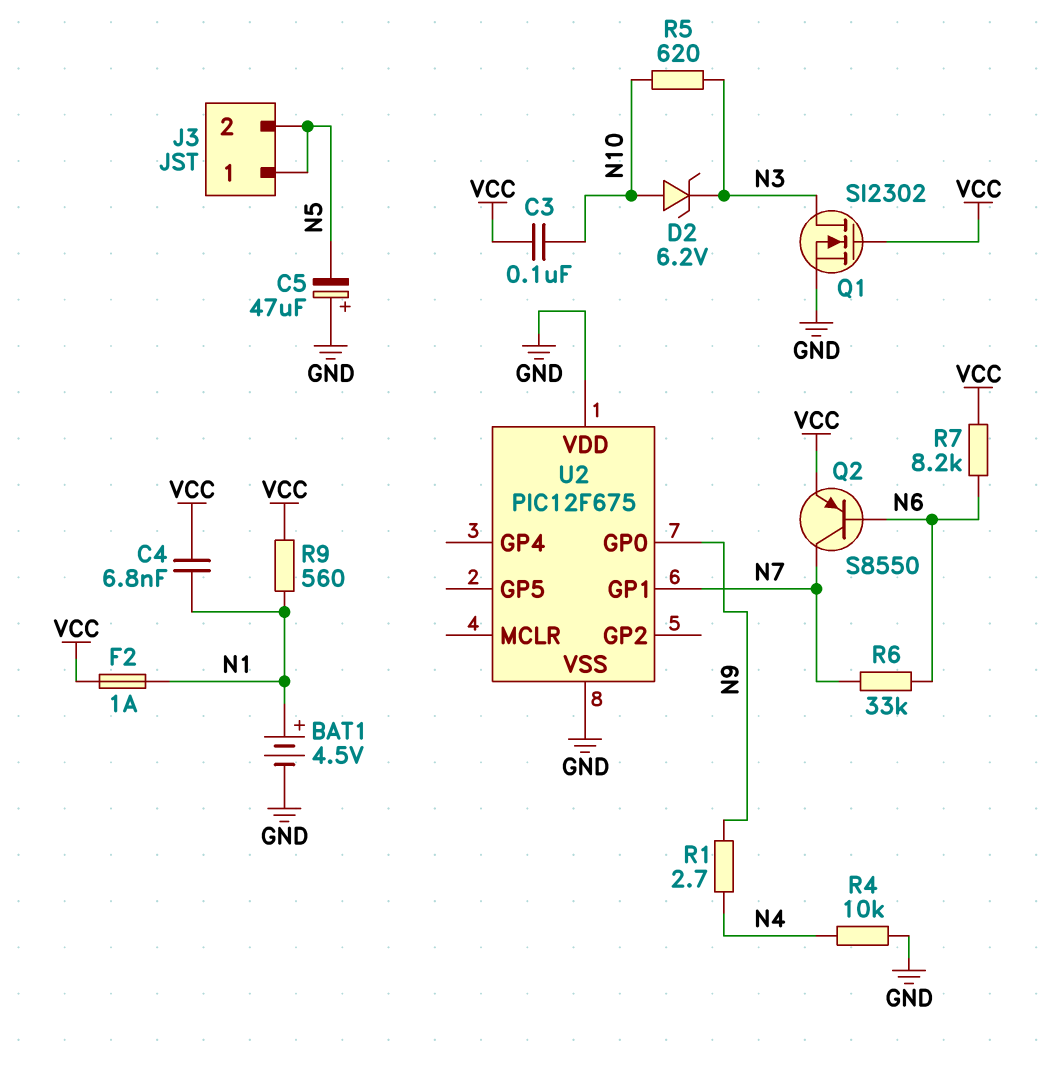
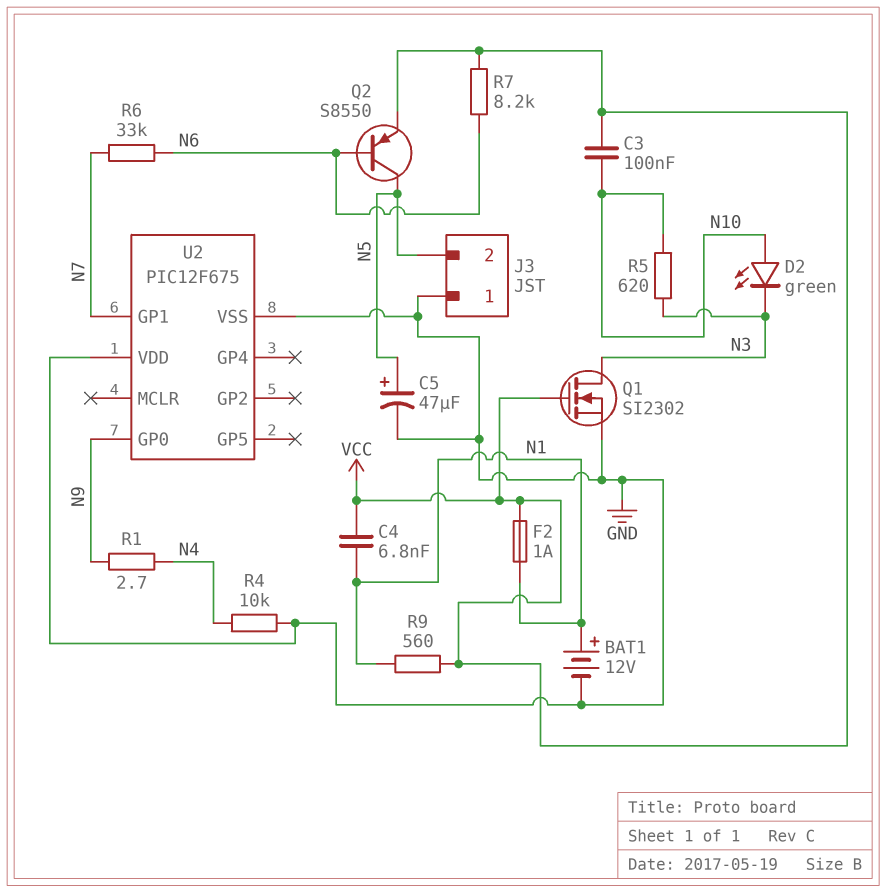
BAT1: 4.5V (plus N1, minus GND) -> 12V (plus N1, minus GND)
C5: 47uF (plus GND, minus N5) -> 47uF (plus N5, minus GND)
D2: zener 6.2V (A N10, K N3) -> LED green (A N10, K N3)
J3 pin 1: N5 -> GND
Q2: PNP S8550 (B N6, C N7, E VCC) -> PNP S8550 (B N6, C N5, E VCC)

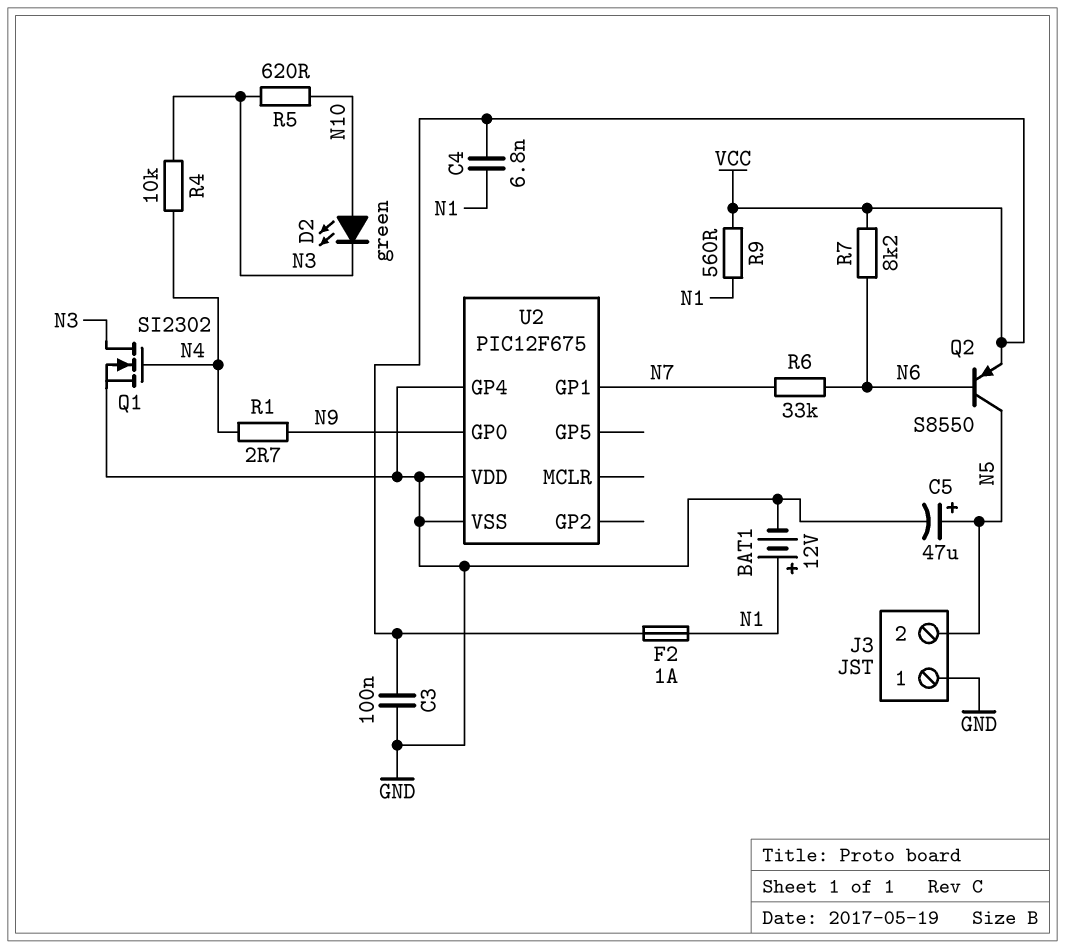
C3: 100nF (N10, VCC) -> 100nF (GND, VCC)
Q1: NMOS SI2302 (G VCC, D N3, S GND) -> NMOS SI2302 (G N4, D N3, S GND)
R4: 10k (GND, N4) -> 10k (N3, N4)
U2 pin GP4: none -> GND

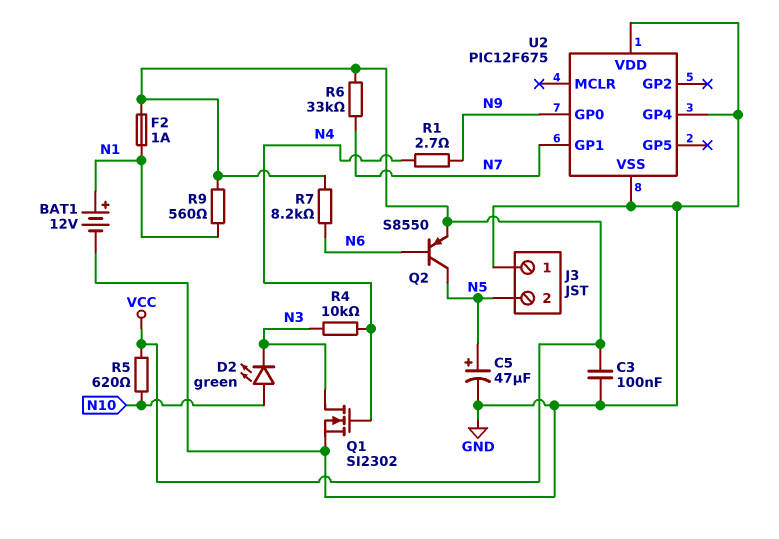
C4: 6.8nF (N1, VCC) -> none
R5: 620 (N3, N10) -> 620 (N10, VCC)
R6: 33k (N6, N7) -> 33k (N7, VCC)

